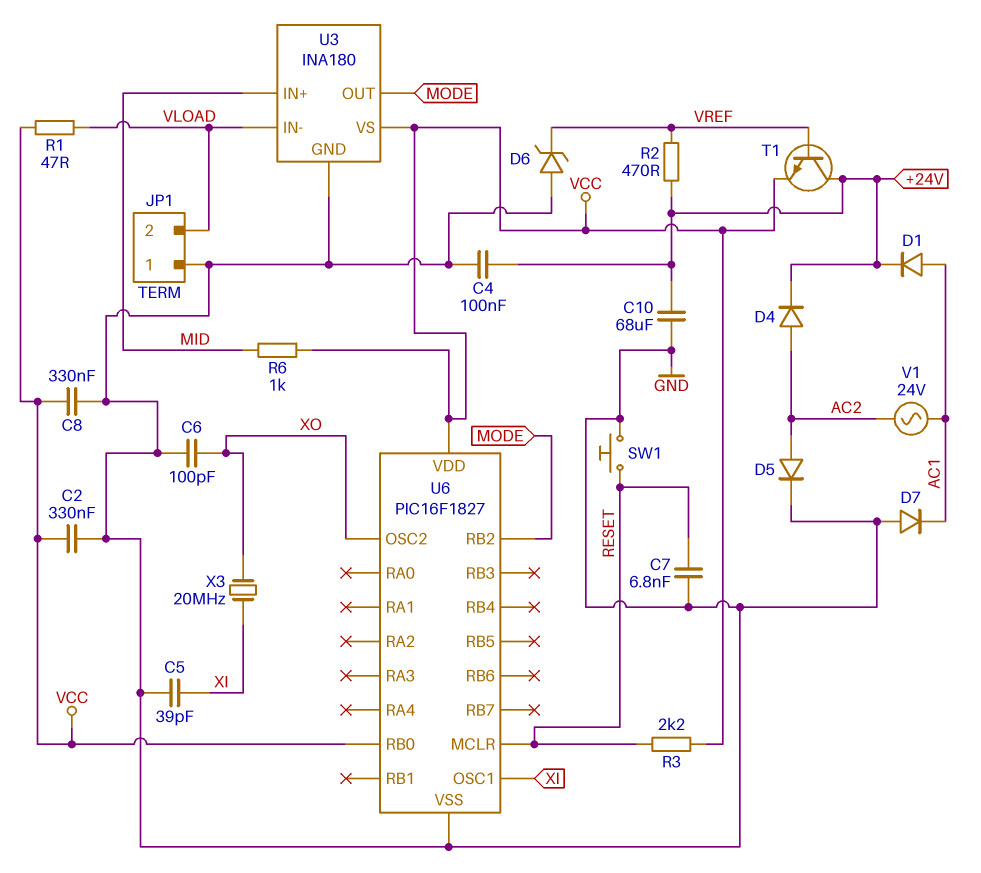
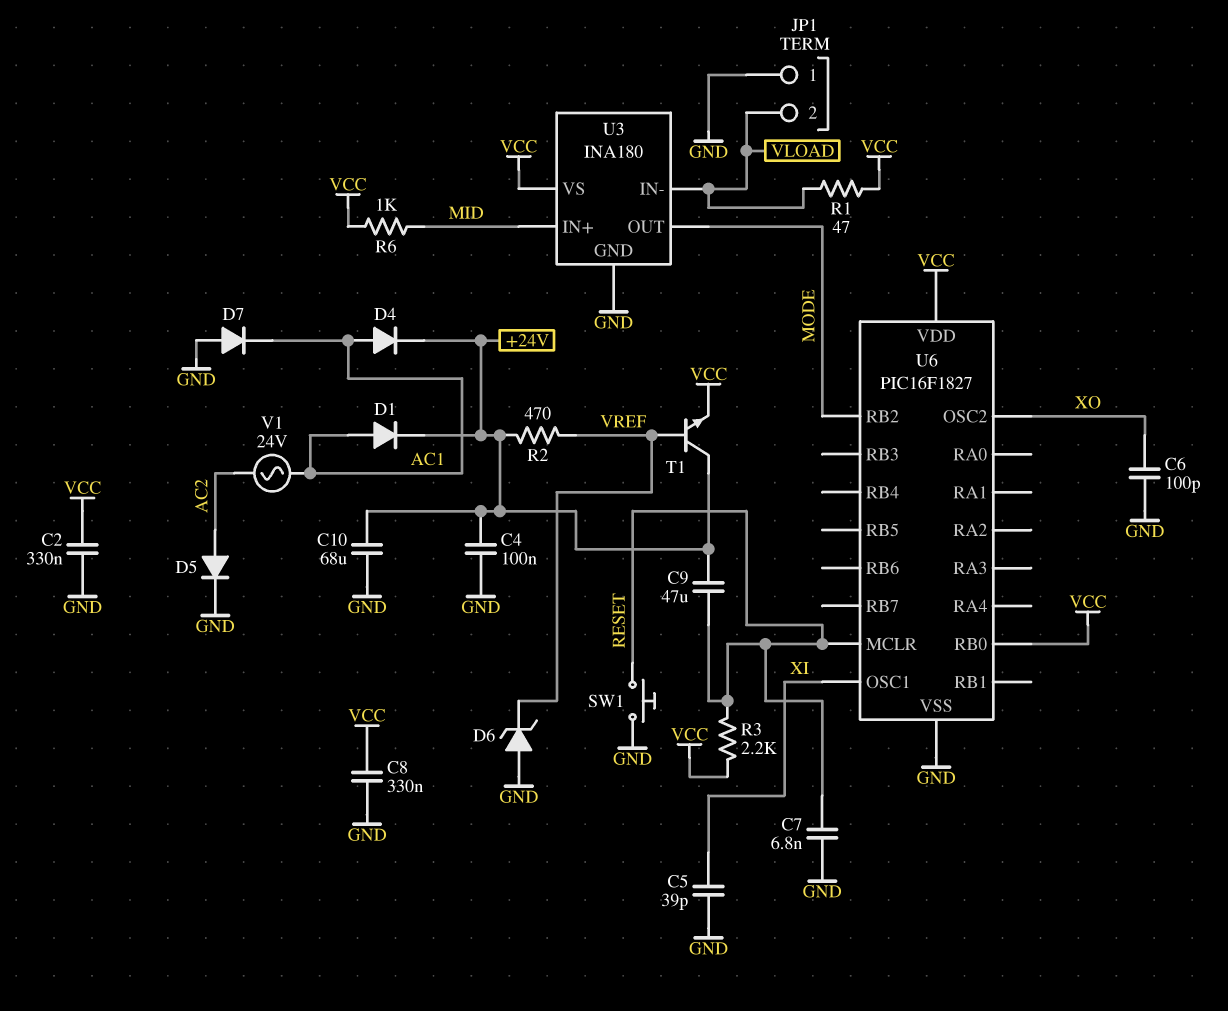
C9: none -> 47uF (+24V, RESET)
D4: diode (A AC2, K +24V) -> diode (A AC1, K +24V)
X3: 20MHz (XI, XO) -> none

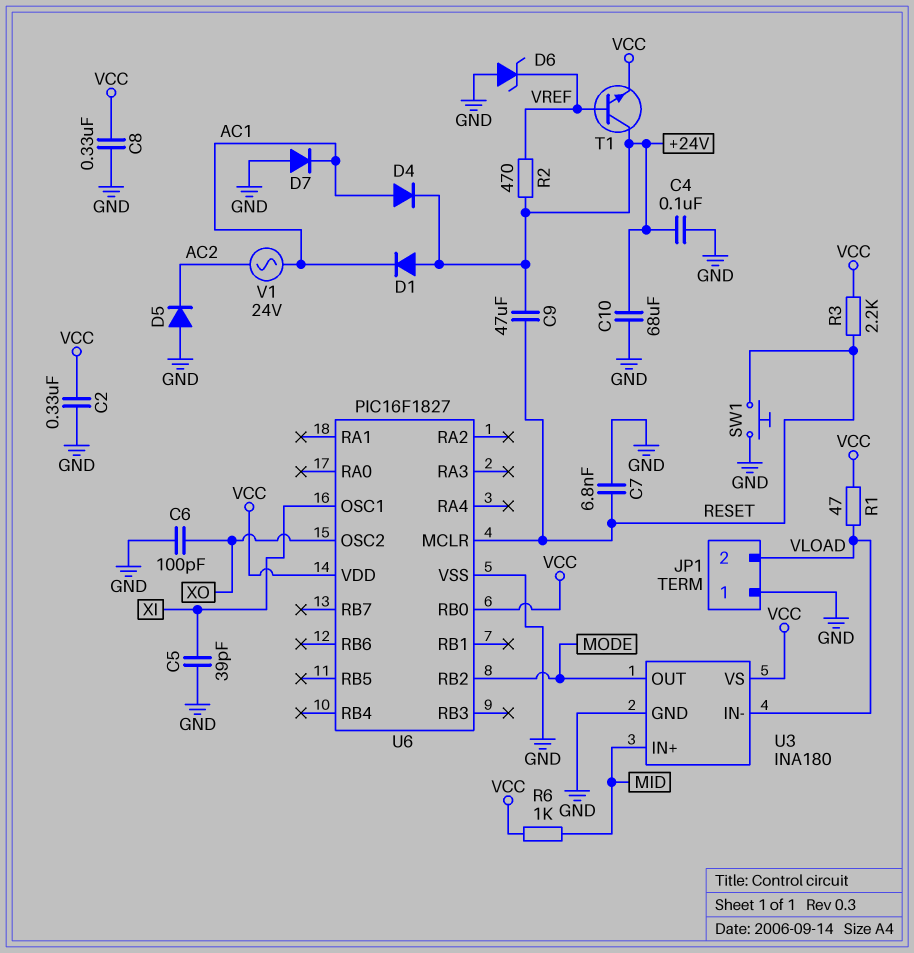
D1: diode (A AC1, K +24V) -> diode (A +24V, K AC1)
D5: diode (A AC2, K GND) -> diode (A GND, K AC2)

